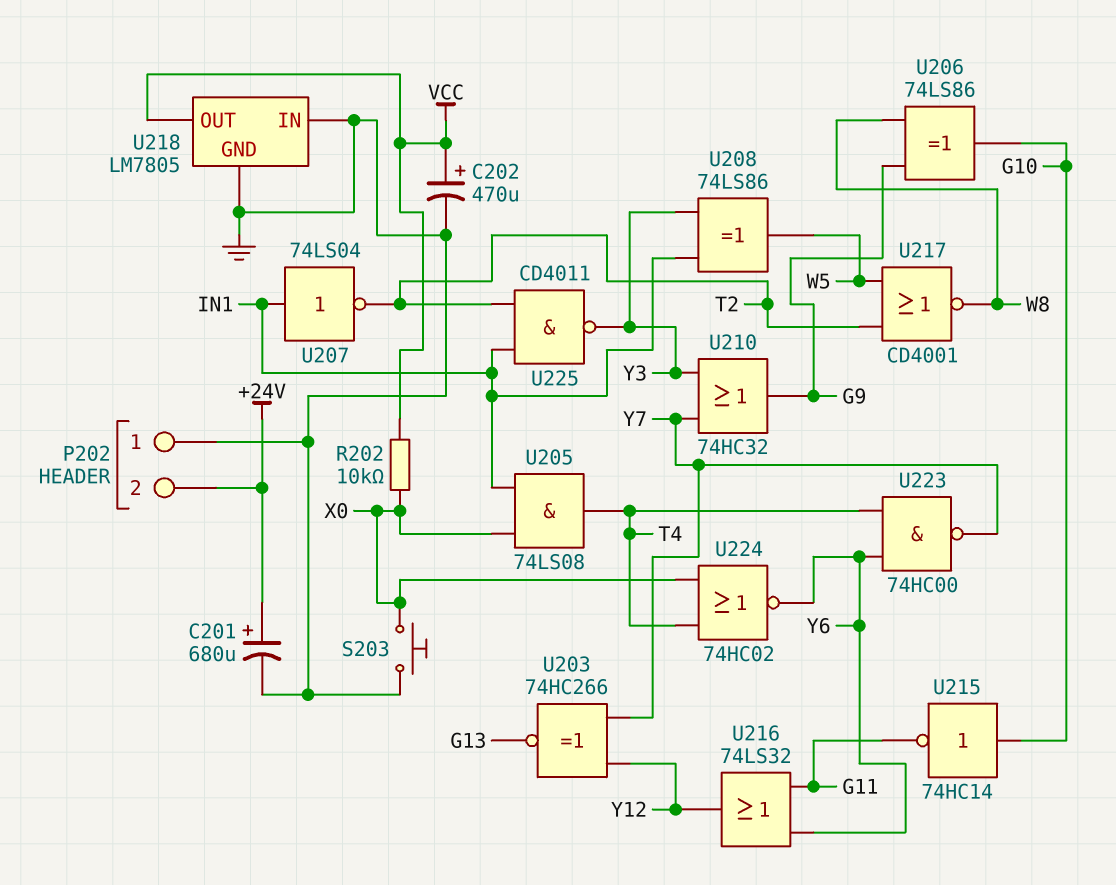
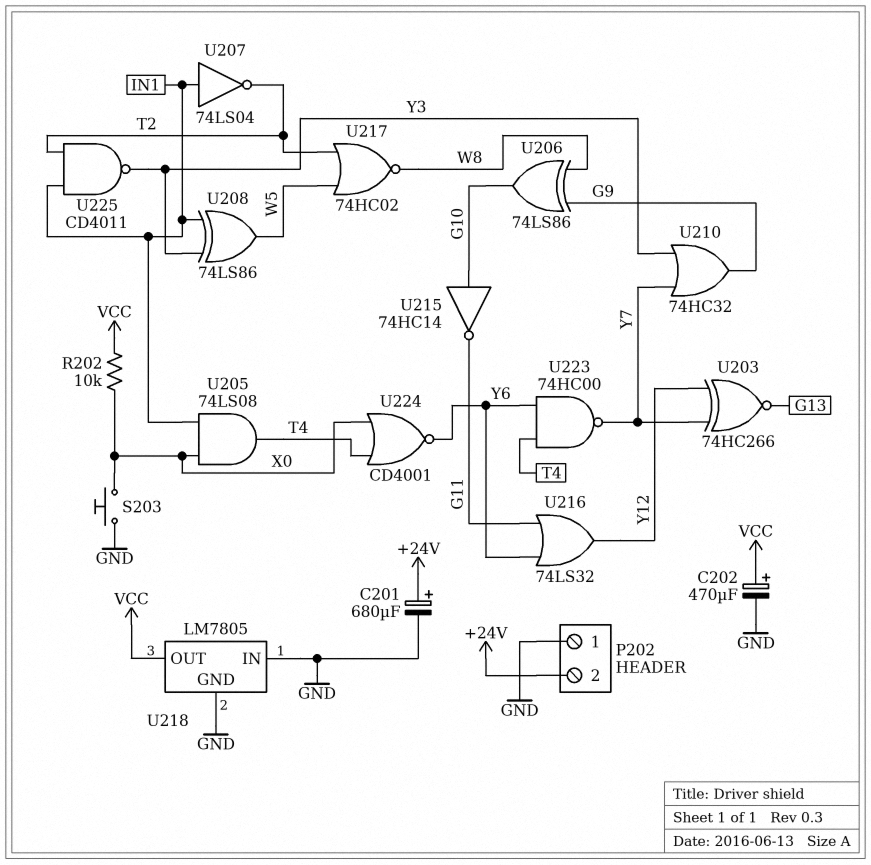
U217: NOR CD4001 (in T2, in W5, out W8) -> NOR 74HC02 (in T2, in W5, out W8)
U224: NOR 74HC02 (in T4, in X0, out Y6) -> NOR CD4001 (in T4, in X0, out Y6)

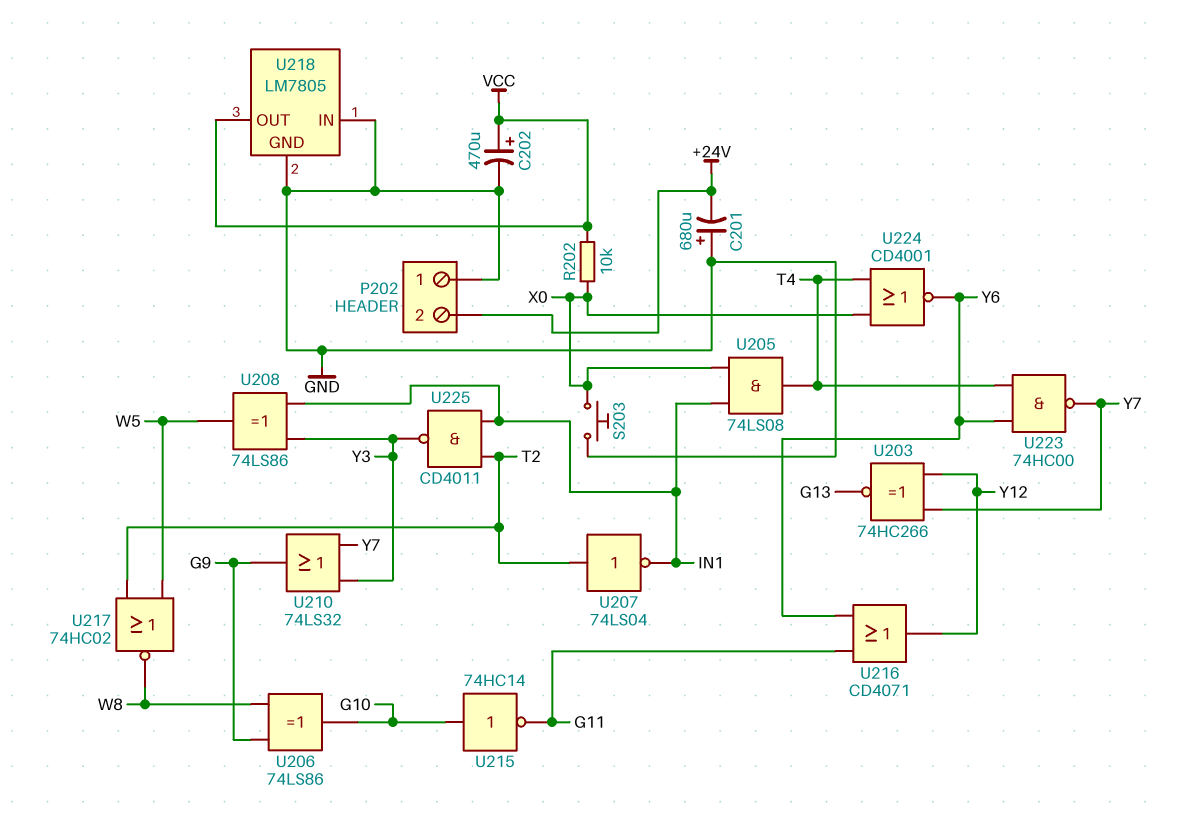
C201: 680uF (plus +24V, minus GND) -> 680uF (plus GND, minus +24V)
U207: NOT 74LS04 (in IN1, out T2) -> NOT 74LS04 (in T2, out IN1)
U210: OR 74HC32 (in Y3, in Y7, out G9) -> OR 74LS32 (in Y3, in Y7, out G9)
U216: OR 74LS32 (in G11, in Y6, out Y12) -> OR CD4071 (in G11, in Y6, out Y12)

